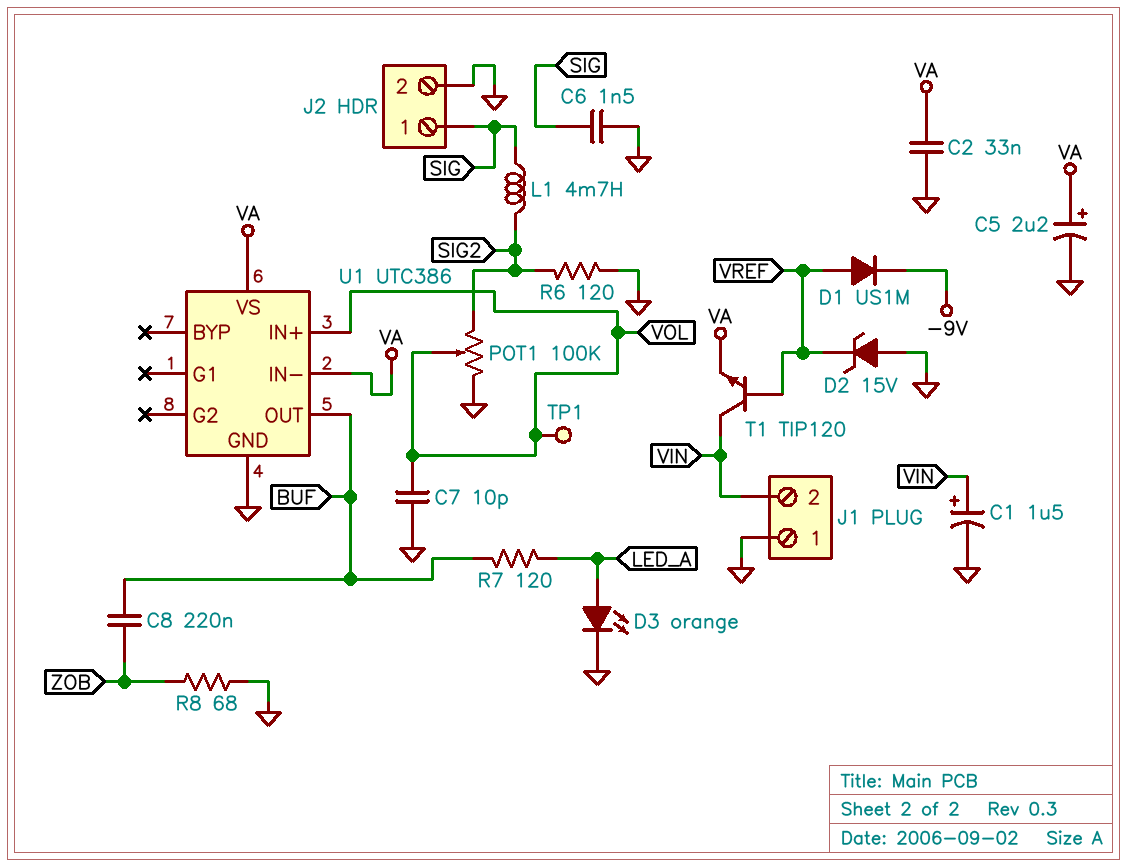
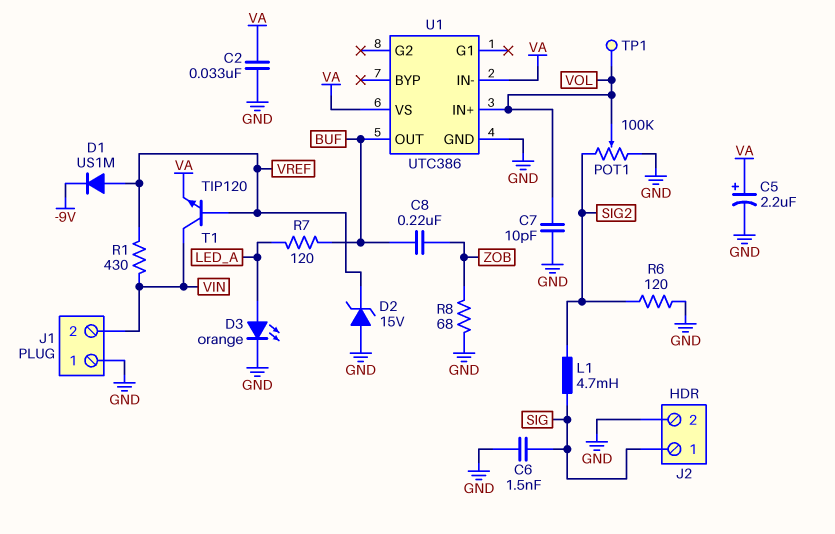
C1: 1.5uF (plus VIN, minus GND) -> none
R1: none -> 430 (VIN, VREF)

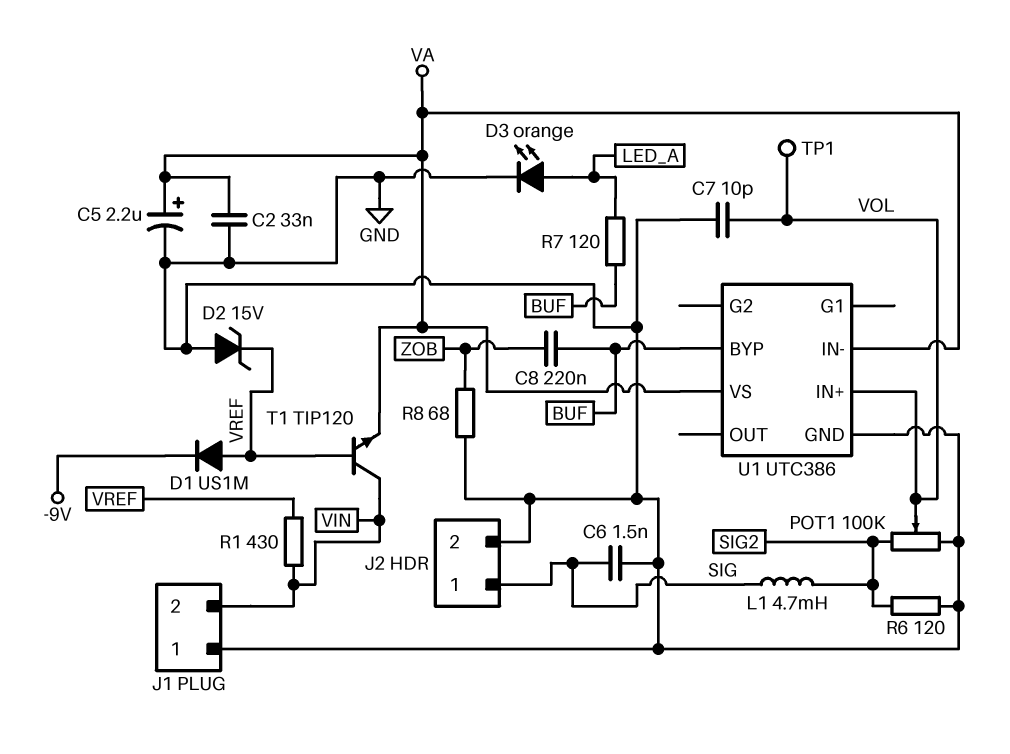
U1 pin BYP: none -> BUF
U1 pin OUT: BUF -> none

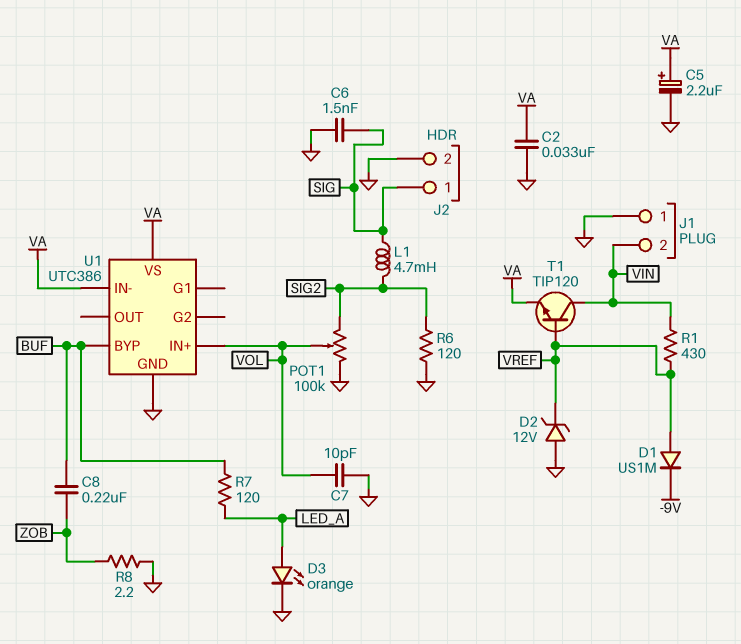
D2: zener 15V (A GND, K VREF) -> zener 12V (A GND, K VREF)
R8: 68 (GND, ZOB) -> 2.2 (GND, ZOB)
TP1: test point (VOL) -> none

